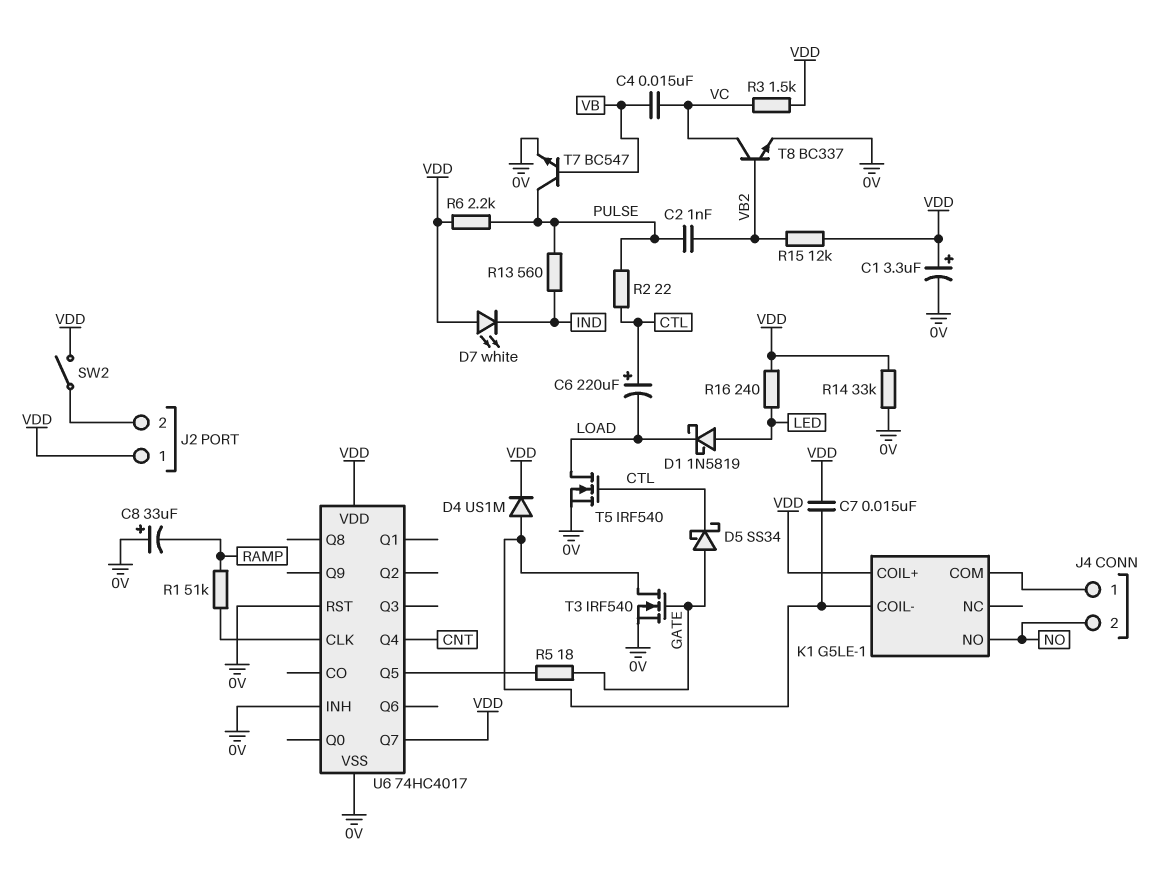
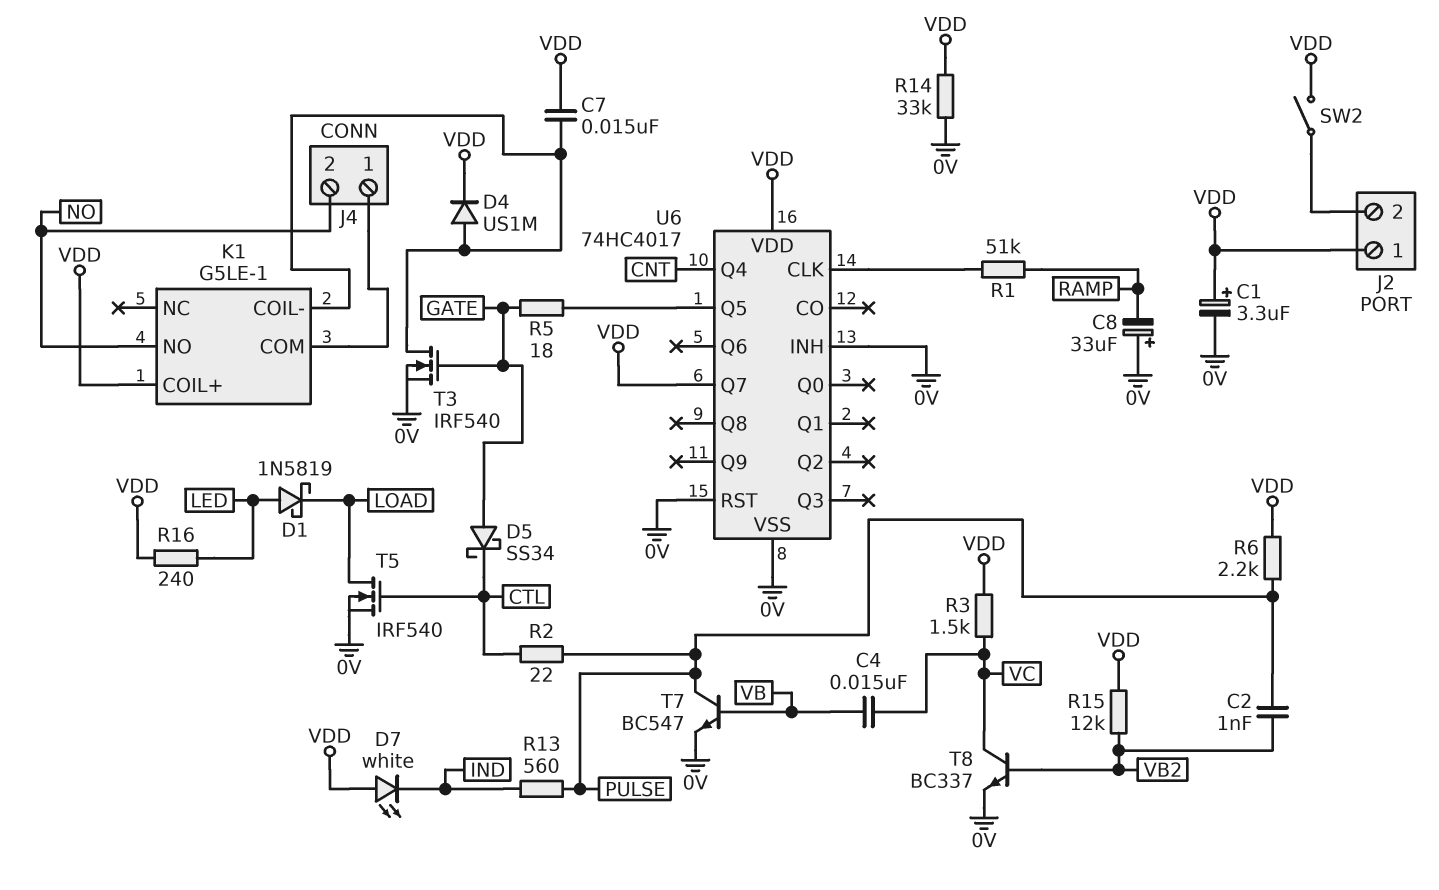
C6: 220uF (plus CTL, minus LOAD) -> none

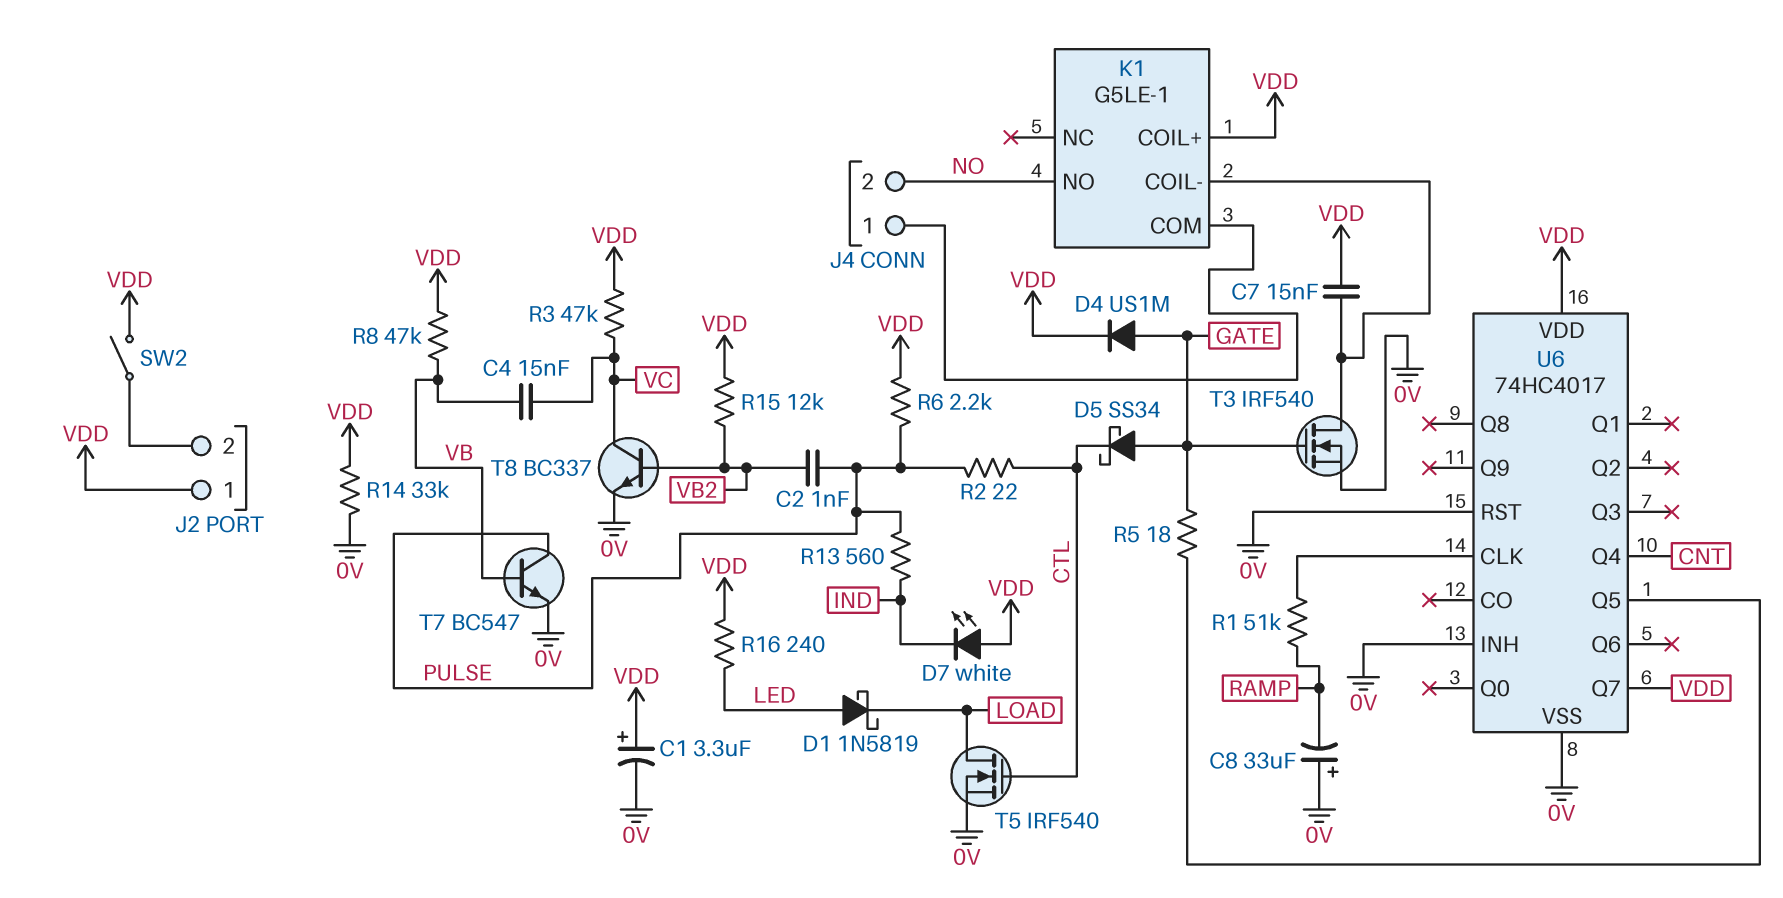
D4: diode US1M (A K1/COIL-, K VDD) -> diode US1M (A GATE, K VDD)
R3: 1.5k (VC, VDD) -> 47k (VC, VDD)
R8: none -> 47k (VB, VDD)

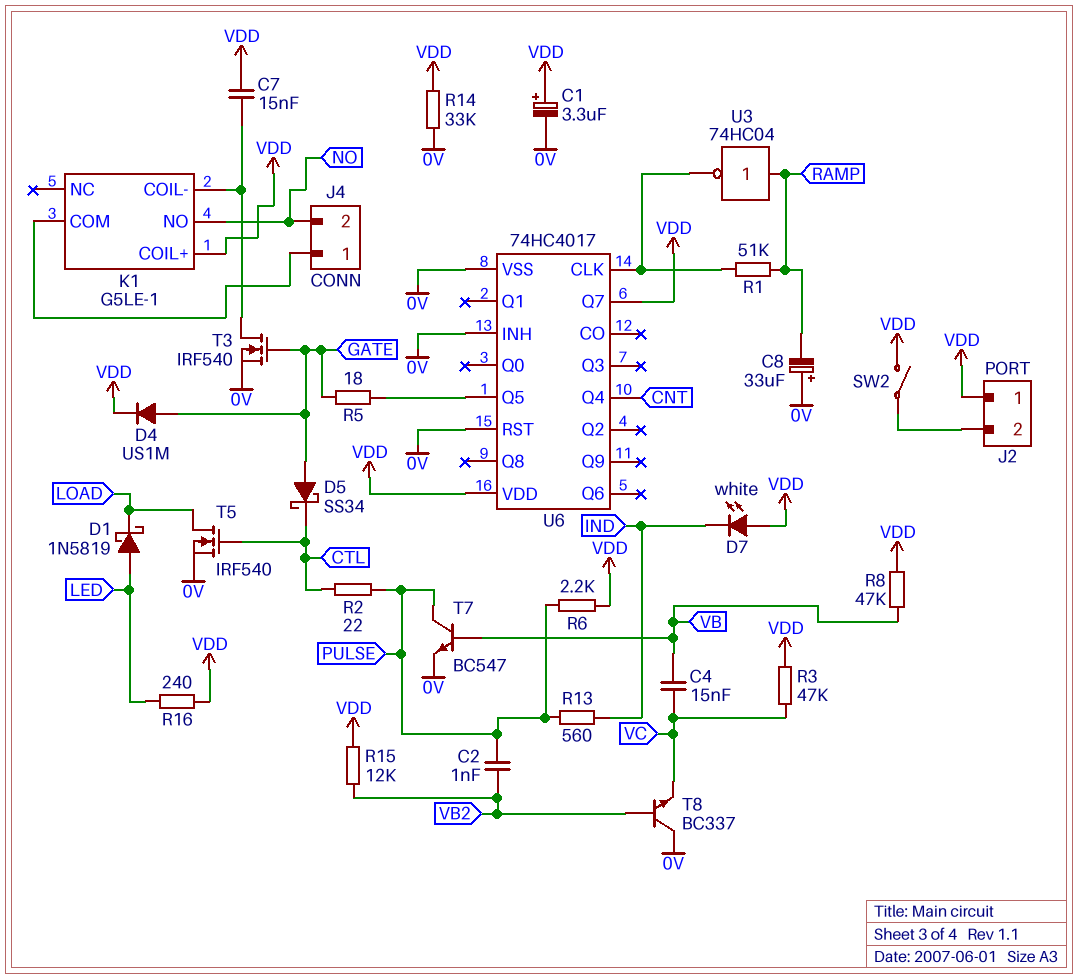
T8: NPN BC337 (B VB2, C VC, E 0V) -> NPN BC337 (B VB2, C 0V, E VC)
U3: none -> NOT 74HC04 (in RAMP, out U6/CLK)

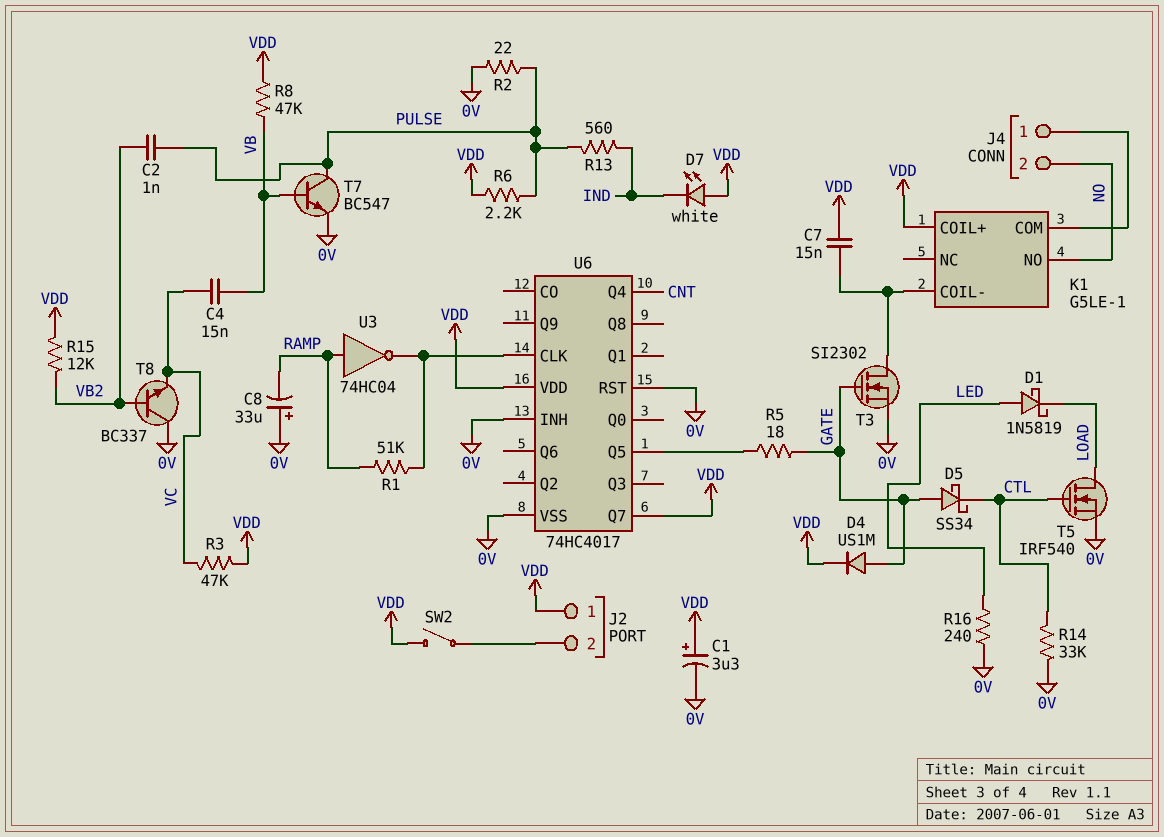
R2: 22 (CTL, PULSE) -> 22 (0V, PULSE)
R14: 33k (0V, VDD) -> 33k (0V, CTL)
R16: 240 (LED, VDD) -> 240 (0V, LED)
T3: NMOS IRF540 (G GATE, D K1/COIL-, S 0V) -> NMOS SI2302 (G GATE, D K1/COIL-, S 0V)

